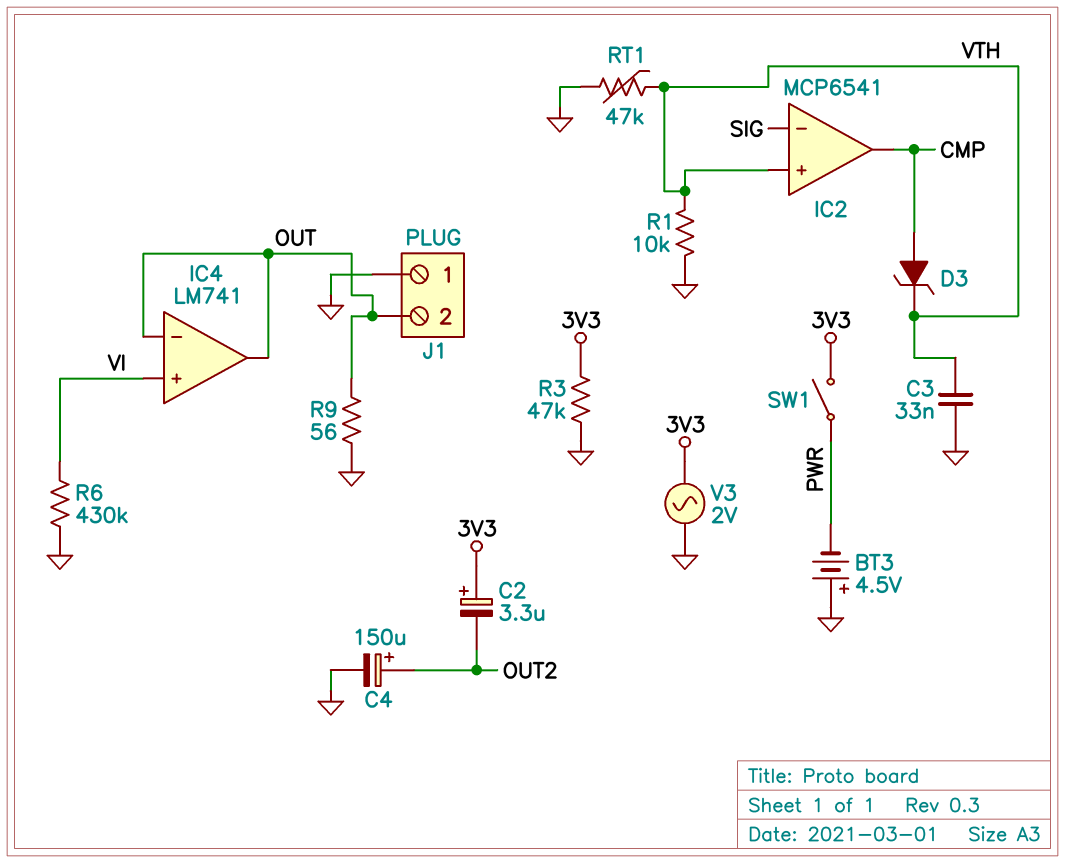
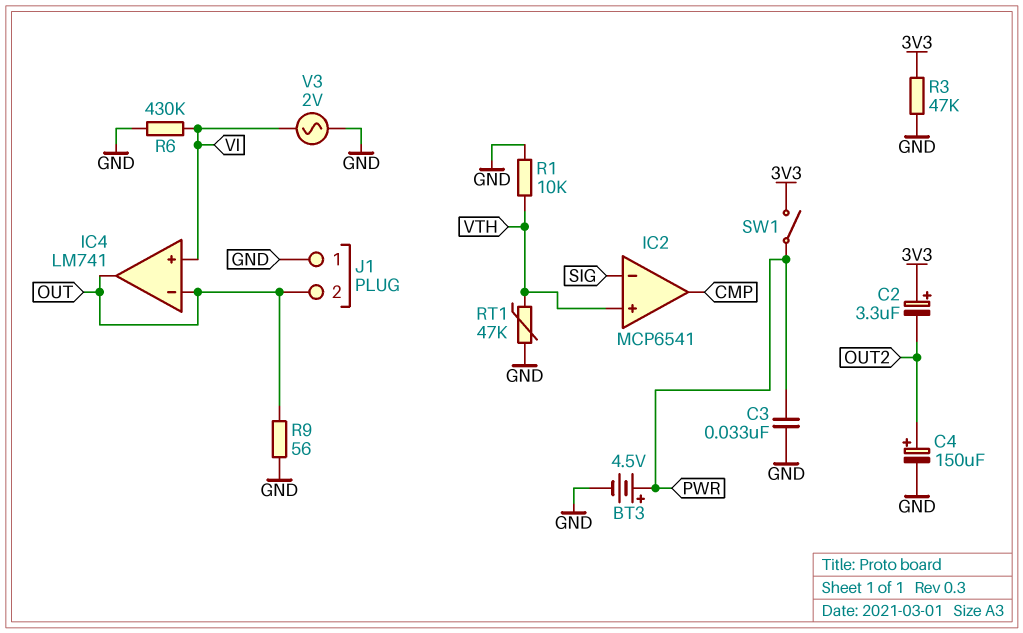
BT3: 4.5V (plus GND, minus PWR) -> 4.5V (plus PWR, minus GND)
C3: 33nF (GND, VTH) -> 33nF (GND, PWR)
D3: zener (A CMP, K VTH) -> none
V3: AC 2V (3V3, GND) -> AC 2V (GND, VI)

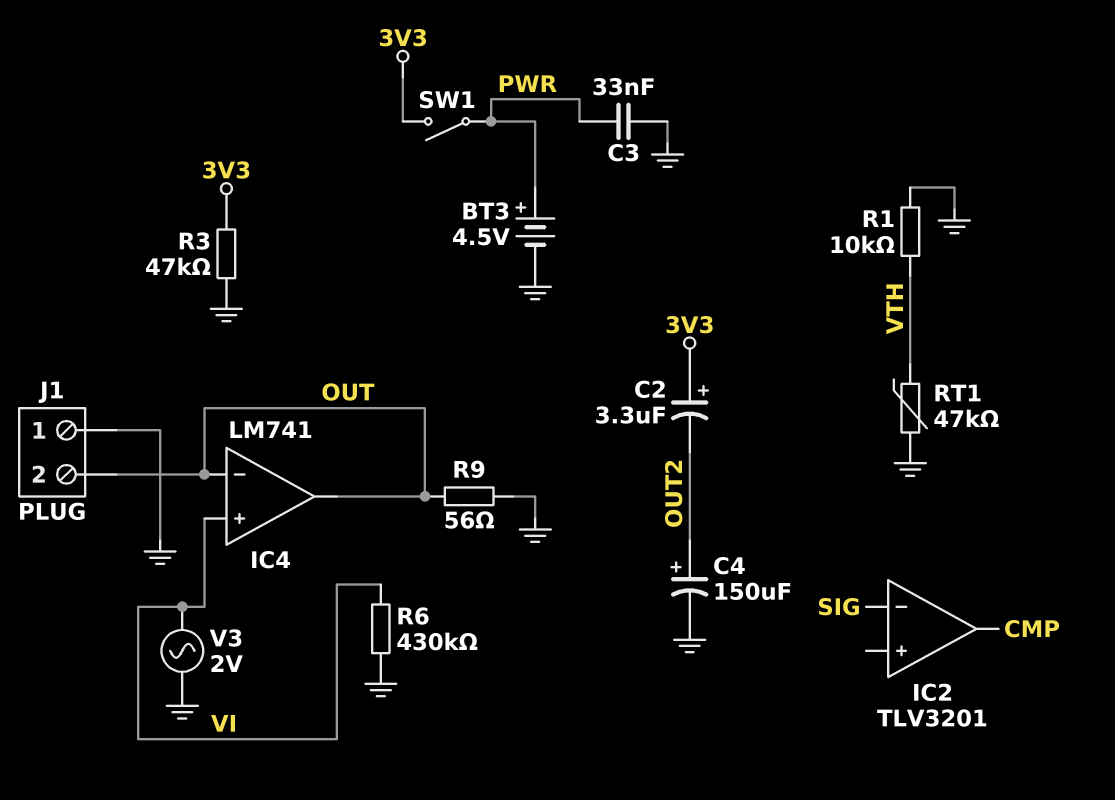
IC2: MCP6541 -> TLV3201
IC2 pin in+: VTH -> none

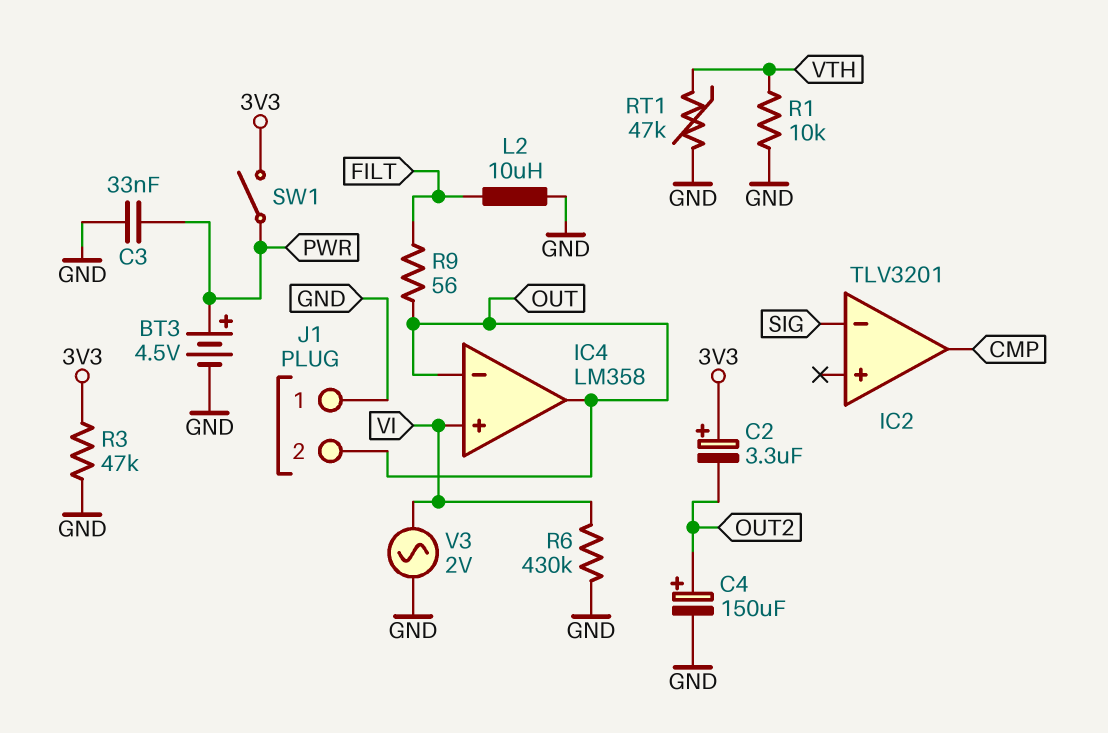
IC4: LM741 -> LM358
L2: none -> 10uH (FILT, GND)
R9: 56 (GND, OUT) -> 56 (FILT, OUT)

